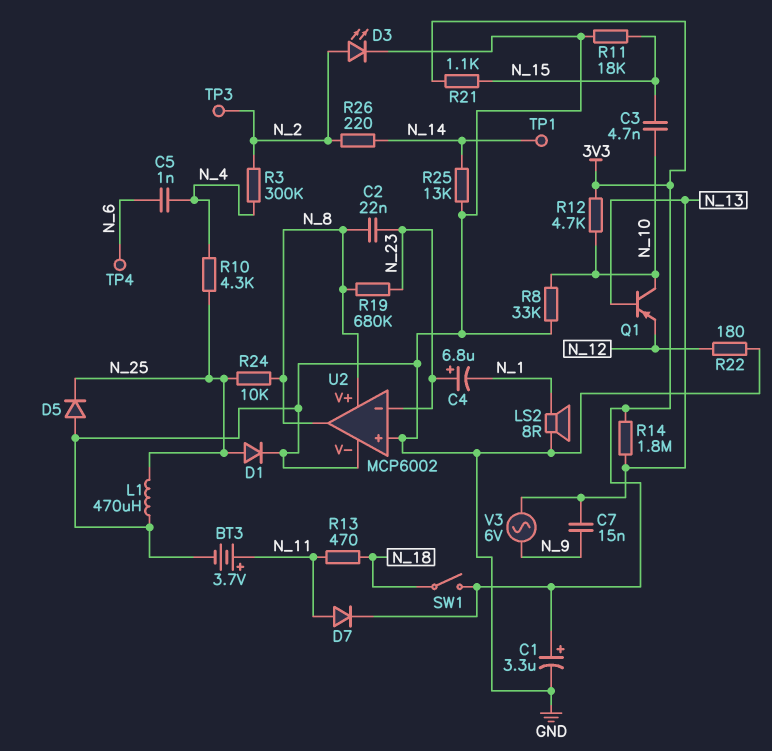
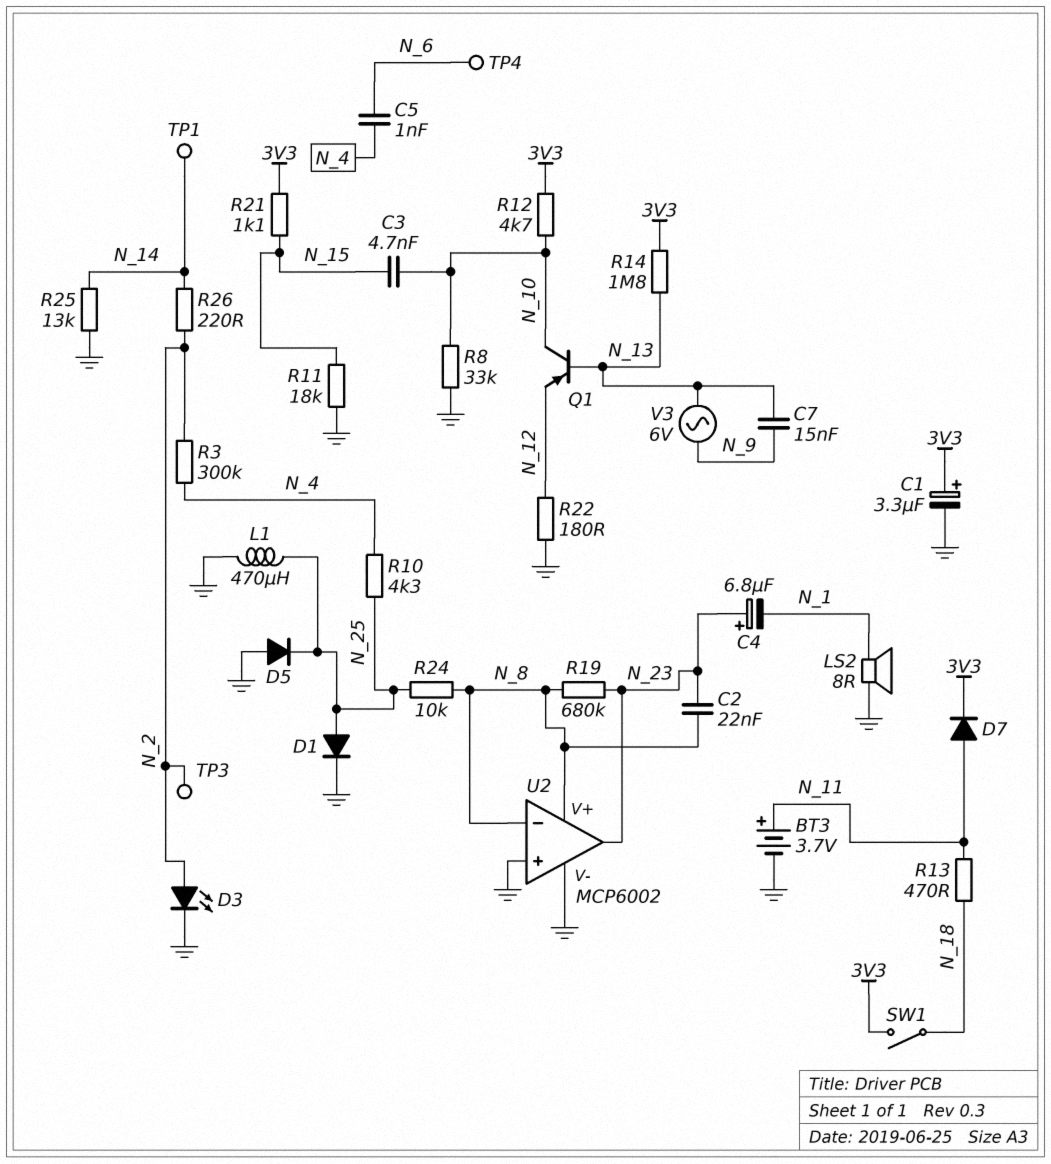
U2 pin in-: N_23 -> N_8
U2 pin out: N_8 -> N_23

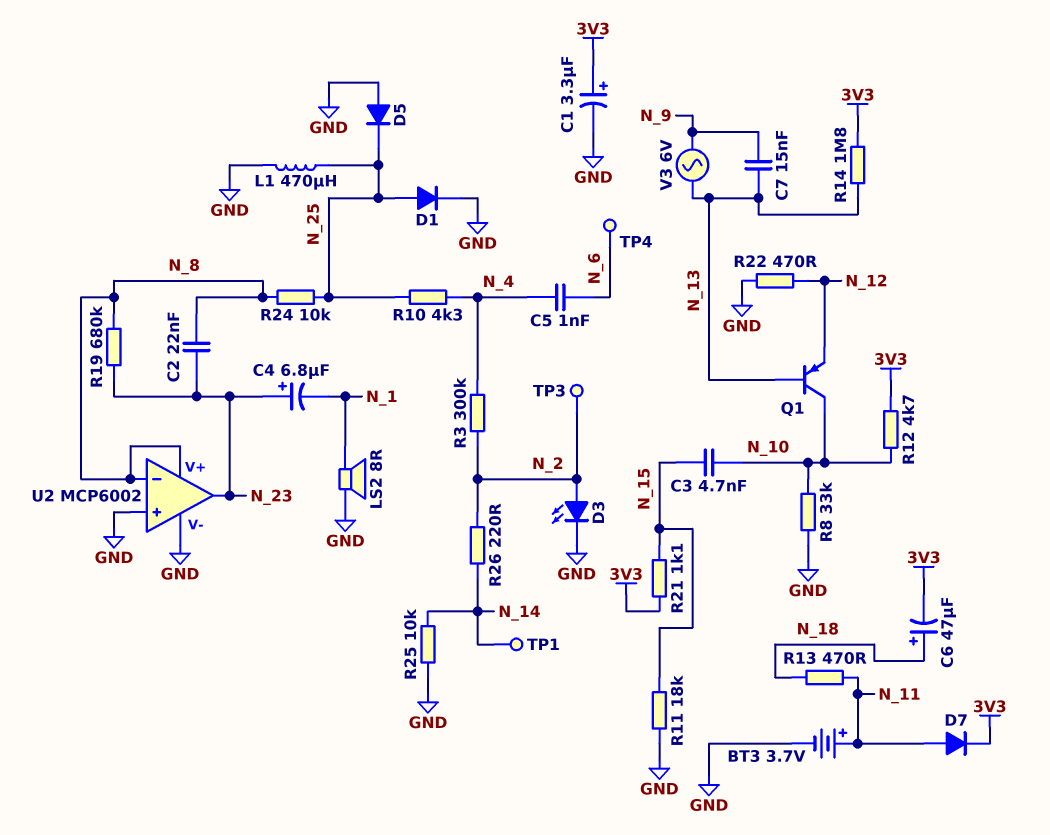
C6: none -> 47uF (plus N_18, minus 3V3)
R22: 180 (GND, N_12) -> 470 (GND, N_12)
R25: 13k (GND, N_14) -> 10k (GND, N_14)
SW1: switch (3V3, N_18) -> none

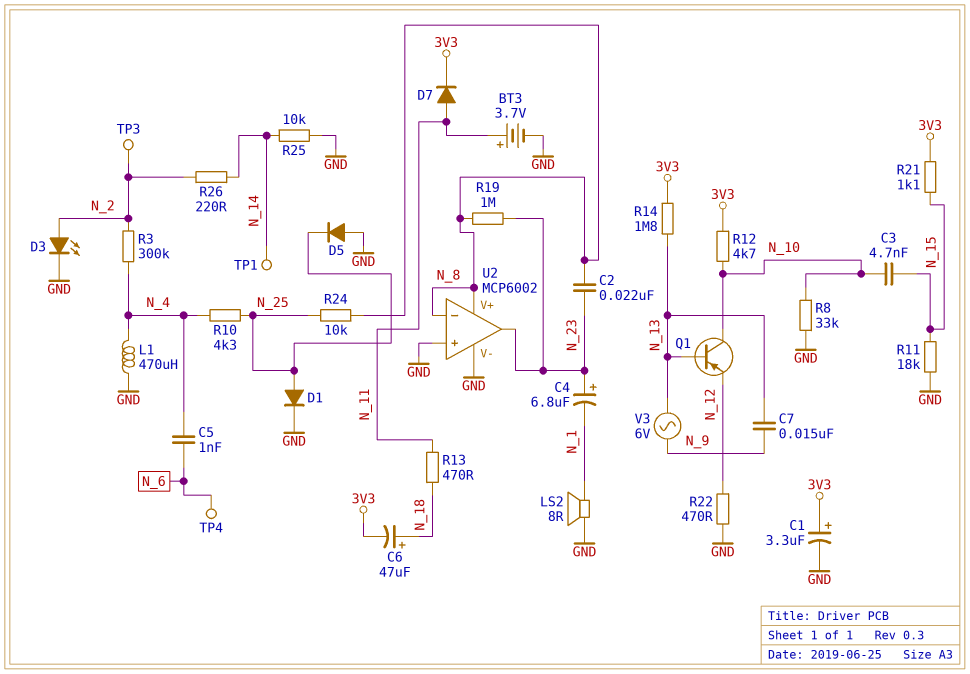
L1: 470uH (GND, N_25) -> 470uH (GND, N_4)
R19: 680k (N_8, N_23) -> 1M (N_8, N_23)

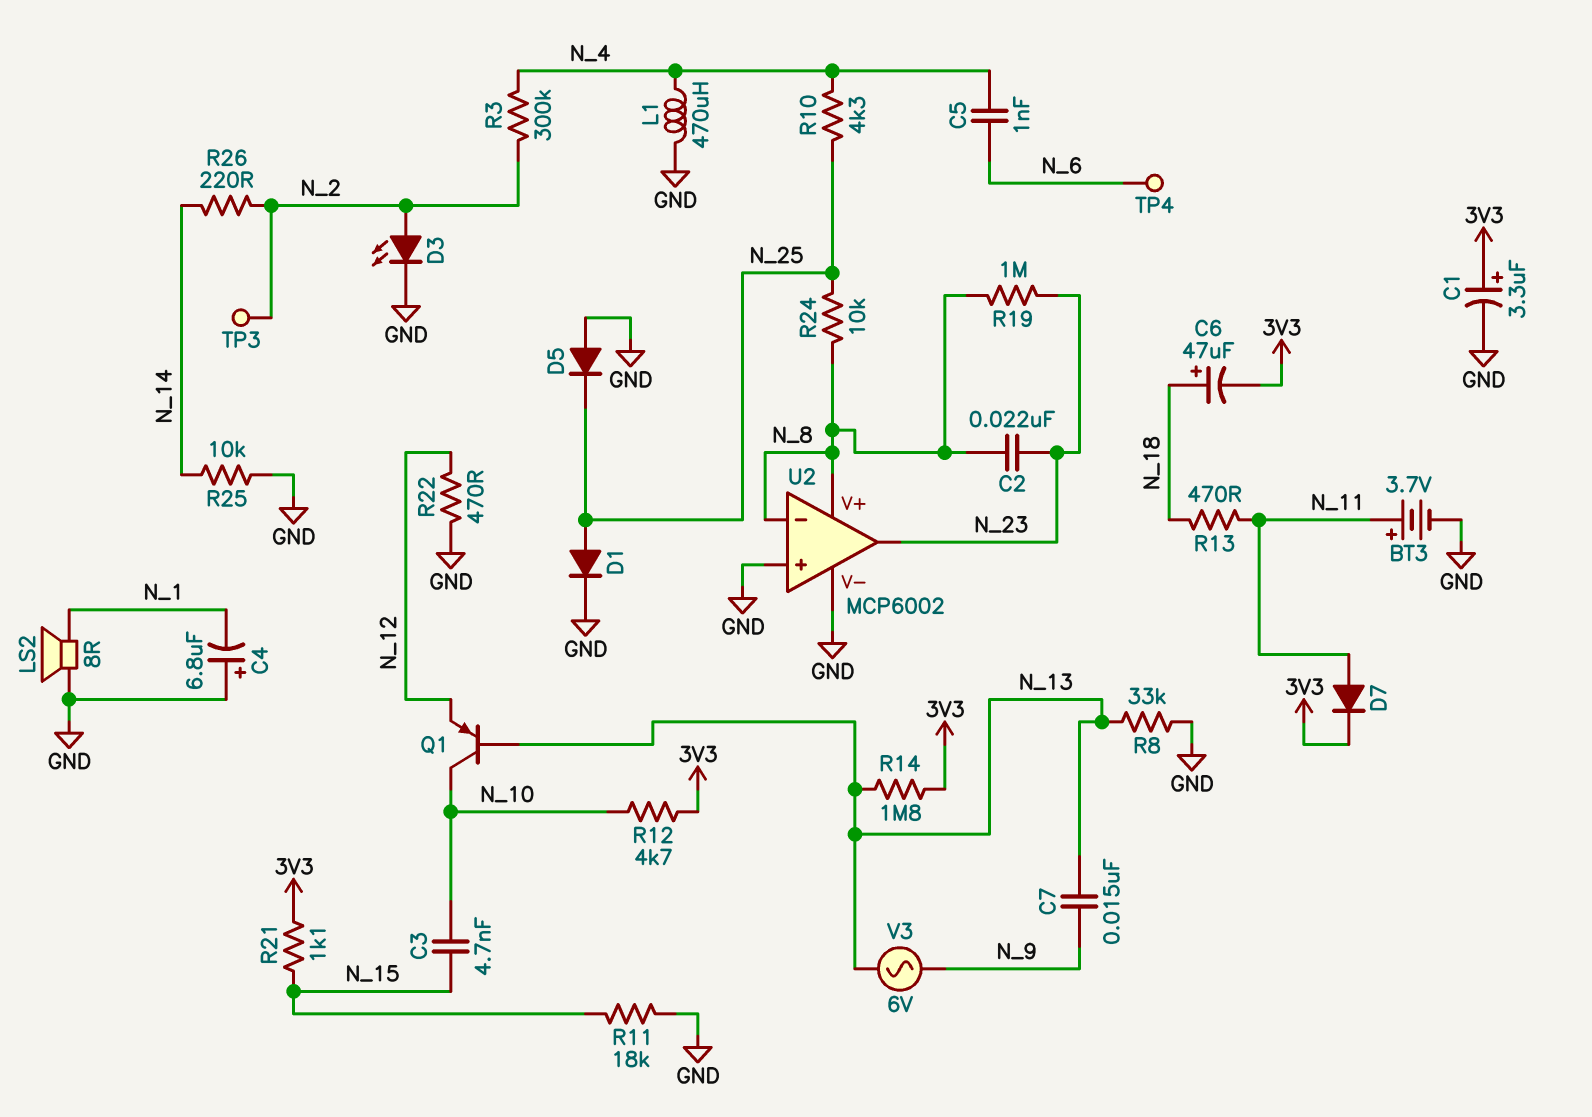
C4: 6.8uF (plus N_23, minus N_1) -> 6.8uF (plus GND, minus N_1)
R8: 33k (GND, N_10) -> 33k (GND, N_13)
TP1: test point (N_14) -> none

